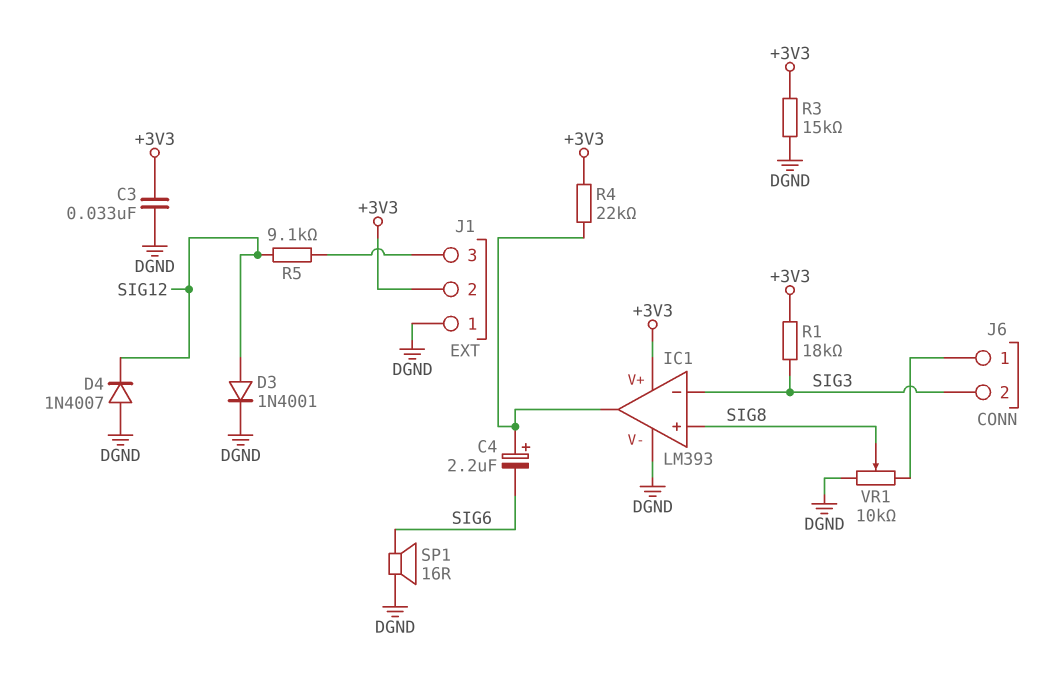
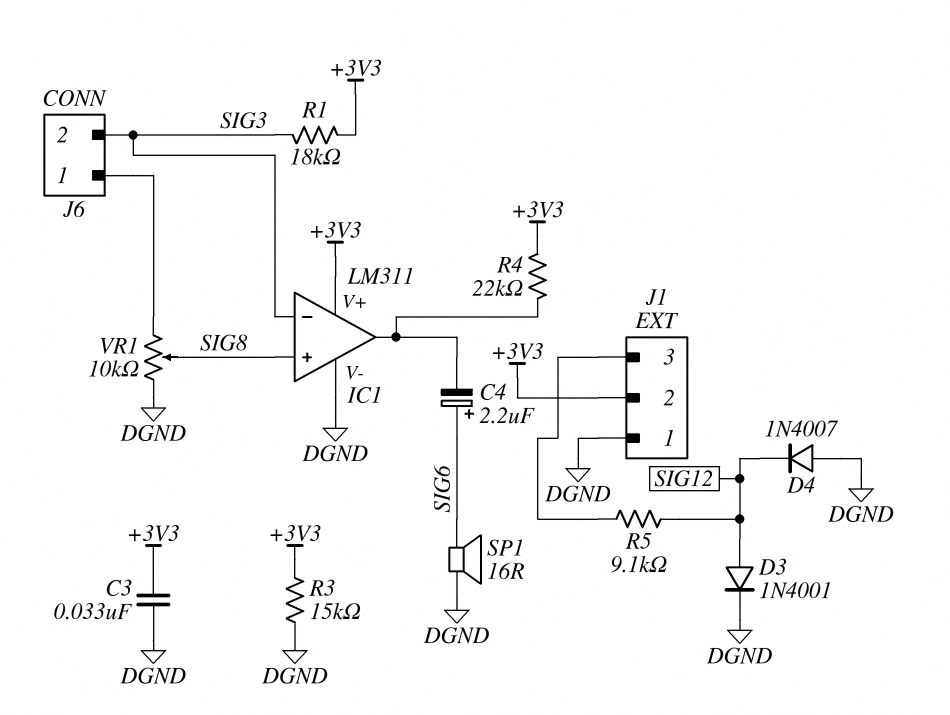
C4: 2.2uF (plus IC1/out, minus SIG6) -> 2.2uF (plus SIG6, minus IC1/out)
IC1: LM393 -> LM311

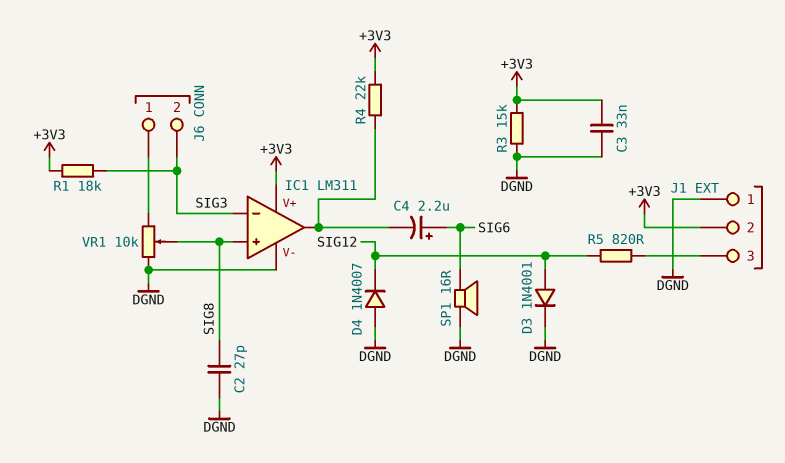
C2: none -> 27pF (DGND, SIG8)
R5: 9.1k (J1/3, SIG12) -> 820 (J1/3, SIG12)

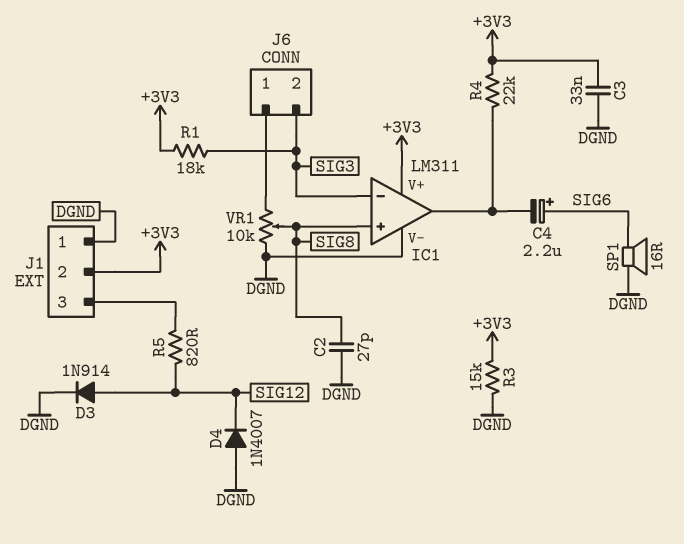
D3: diode 1N4001 (A SIG12, K DGND) -> diode 1N914 (A SIG12, K DGND)

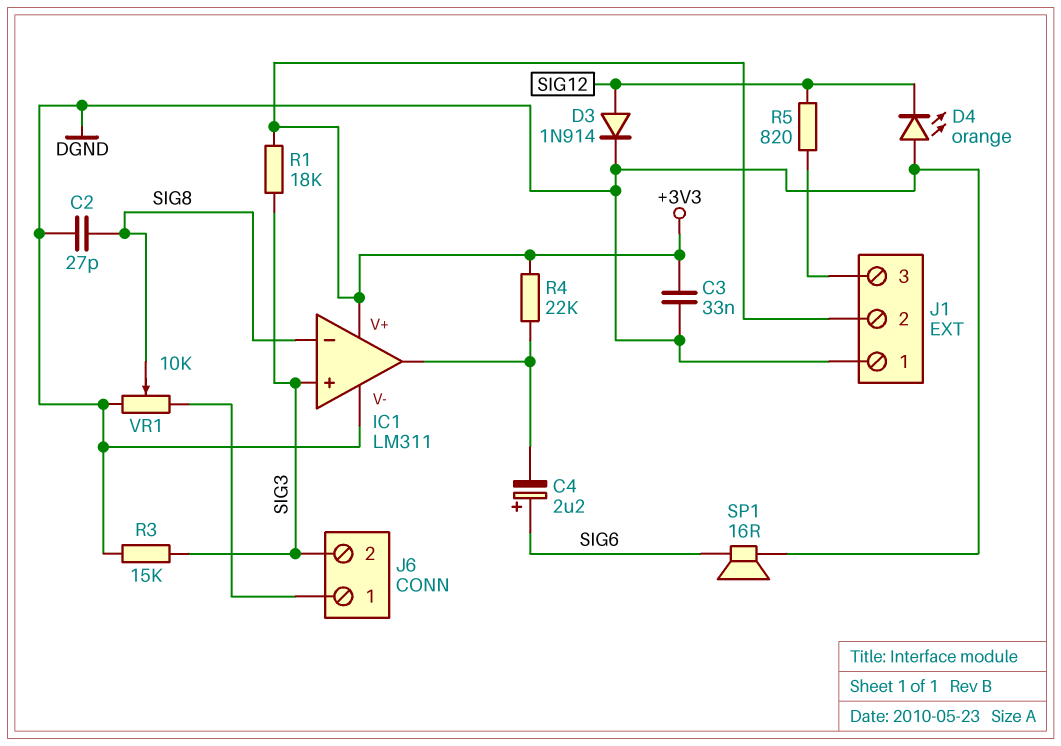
D4: diode 1N4007 (A DGND, K SIG12) -> LED orange (A DGND, K SIG12)
IC1 pin in+: SIG8 -> SIG3
IC1 pin in-: SIG3 -> SIG8
R3: 15k (+3V3, DGND) -> 15k (DGND, SIG3)

